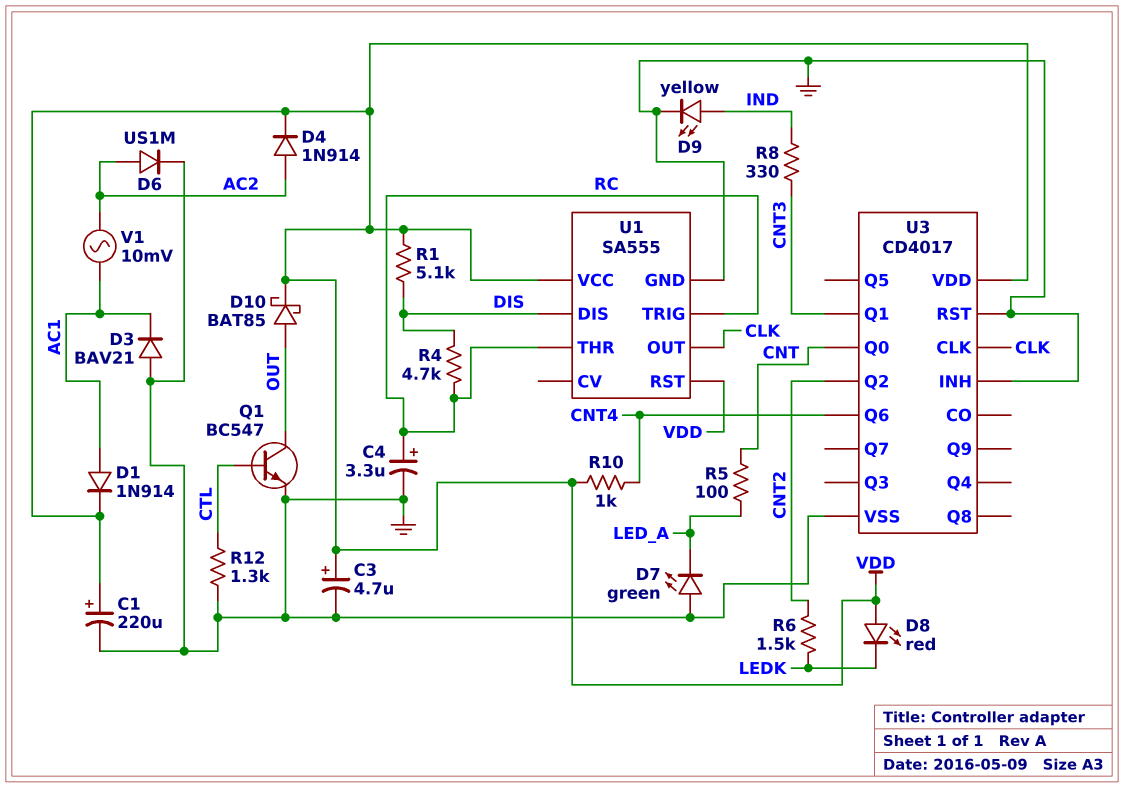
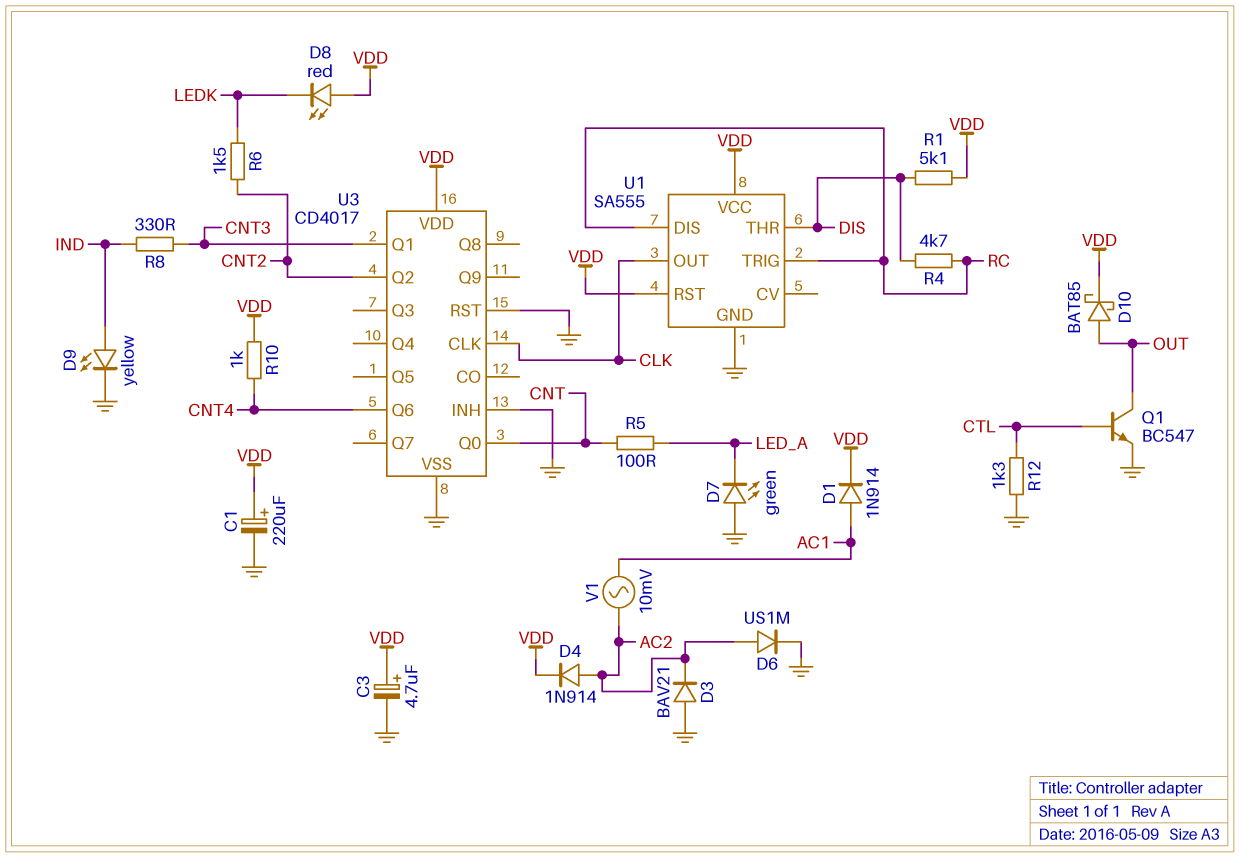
C4: 3.3uF (plus RC, minus GND) -> none
D3: diode BAV21 (A GND, K AC1) -> diode BAV21 (A GND, K AC2)
U1 pin DIS: DIS -> RC
U1 pin THR: RC -> DIS

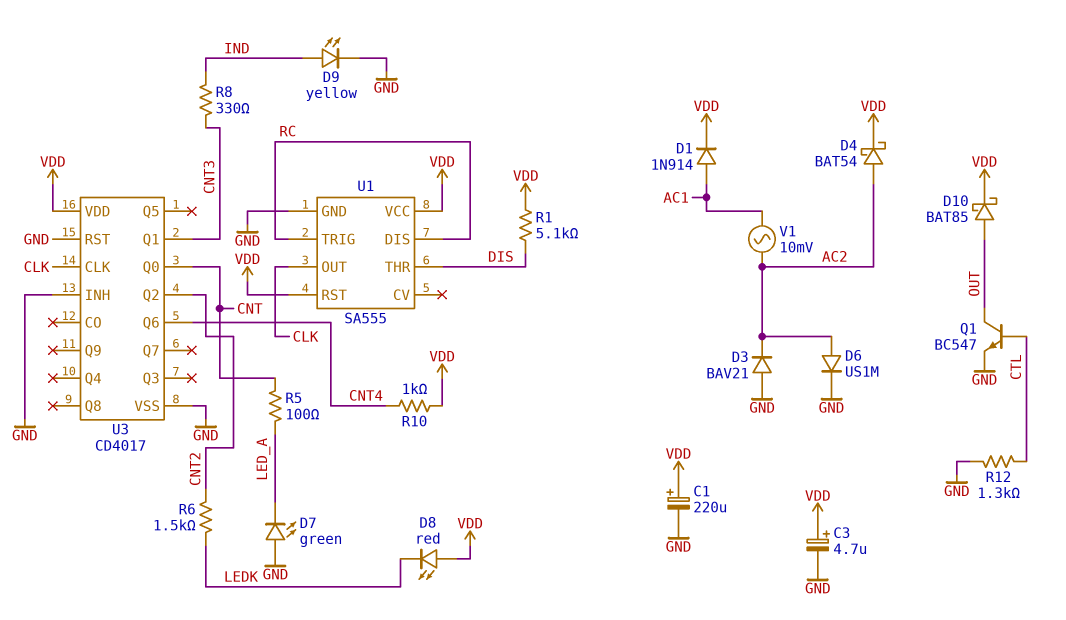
D4: diode 1N914 (A AC2, K VDD) -> schottky BAT54 (A AC2, K VDD)
R4: 4.7k (DIS, RC) -> none

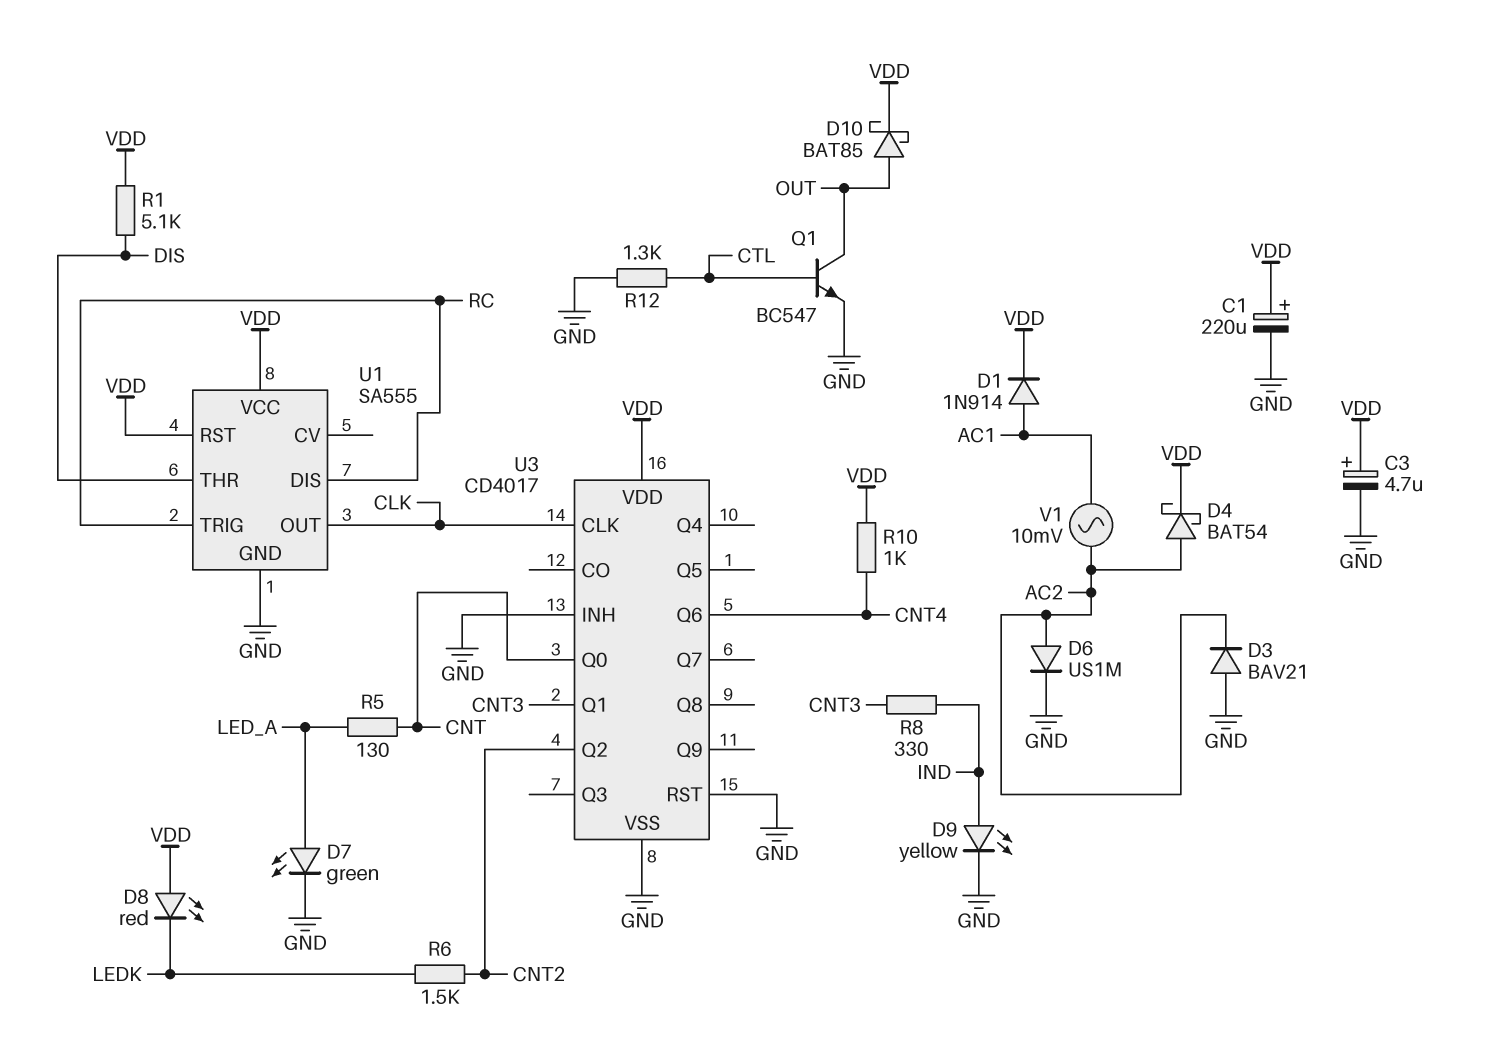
D7: LED green (A GND, K LED_A) -> LED green (A LED_A, K GND)
R5: 100 (CNT, LED_A) -> 130 (CNT, LED_A)

